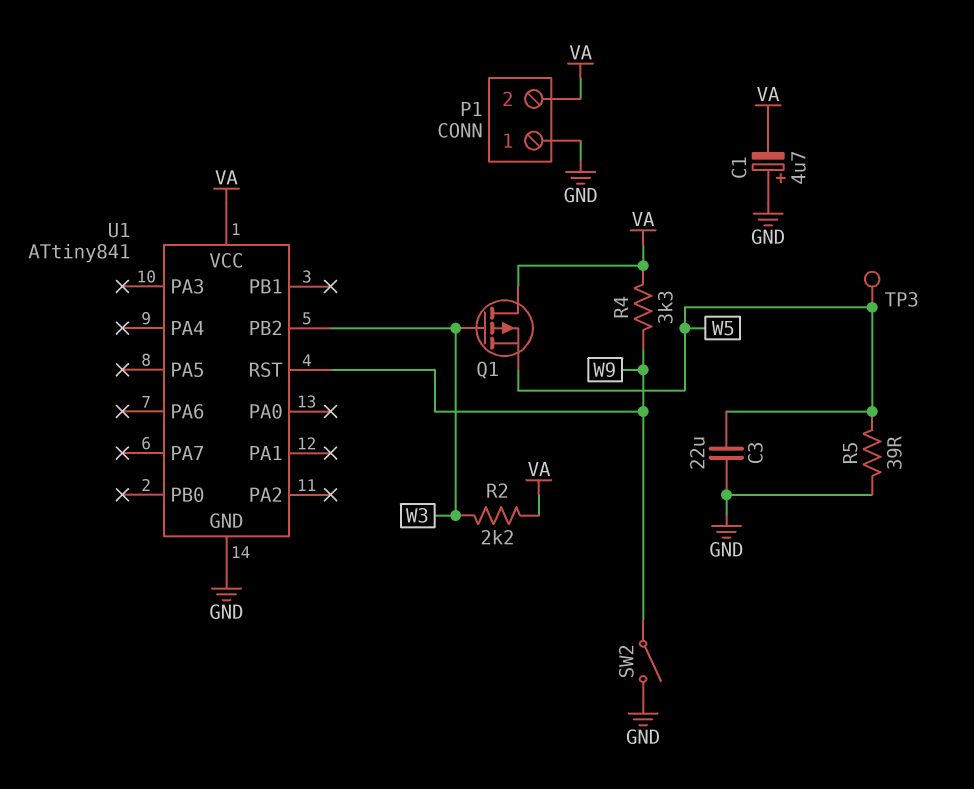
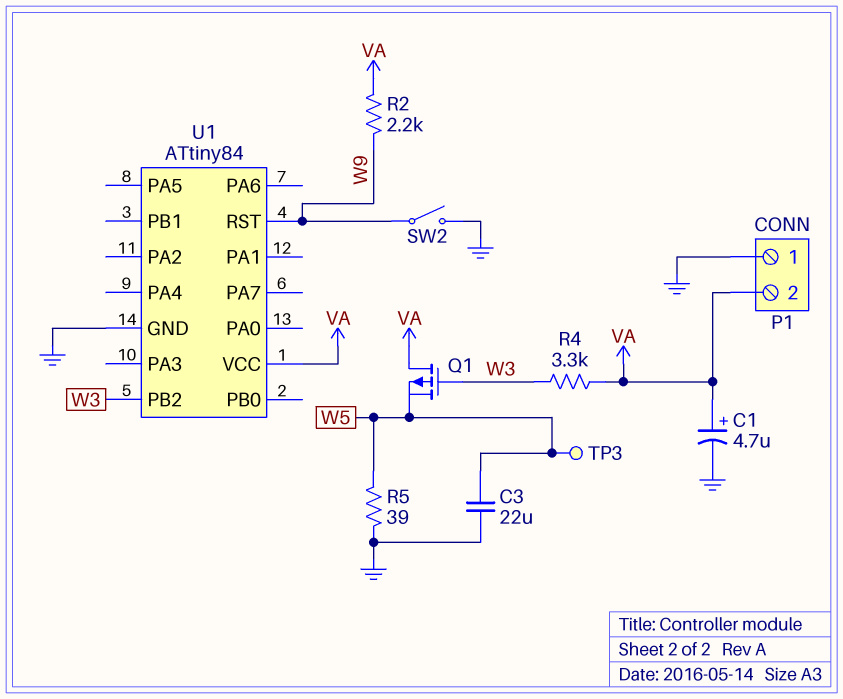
C1: 4.7uF (plus GND, minus VA) -> 4.7uF (plus VA, minus GND)
R2: 2.2k (VA, W3) -> 2.2k (VA, W9)
R4: 3.3k (VA, W9) -> 3.3k (VA, W3)
U1: ATtiny841 -> ATtiny84

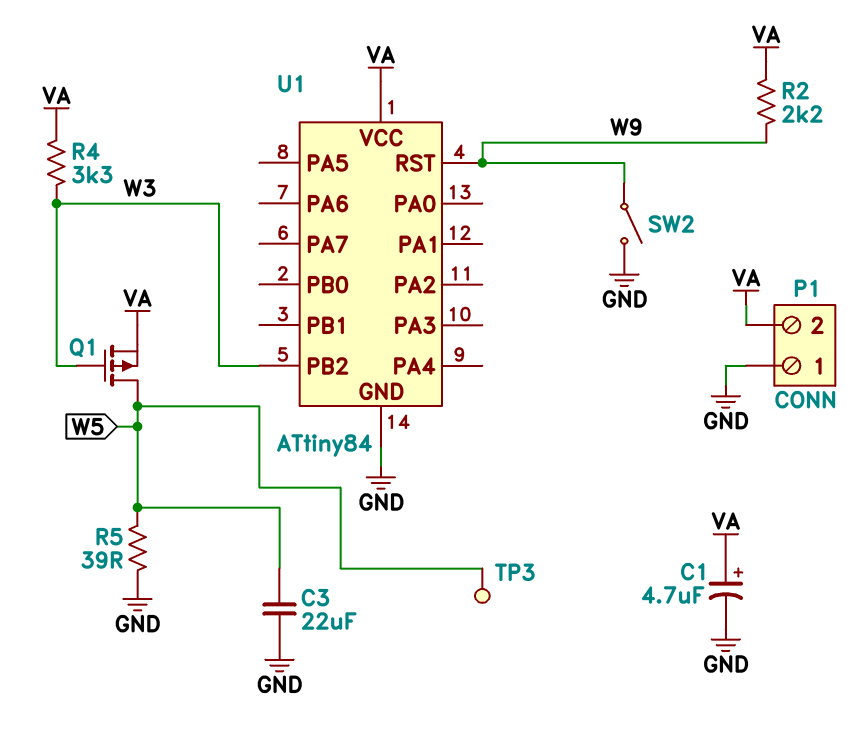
Q1: PMOS (G W3, D VA, S W5) -> PMOS (G W3, D W5, S VA)

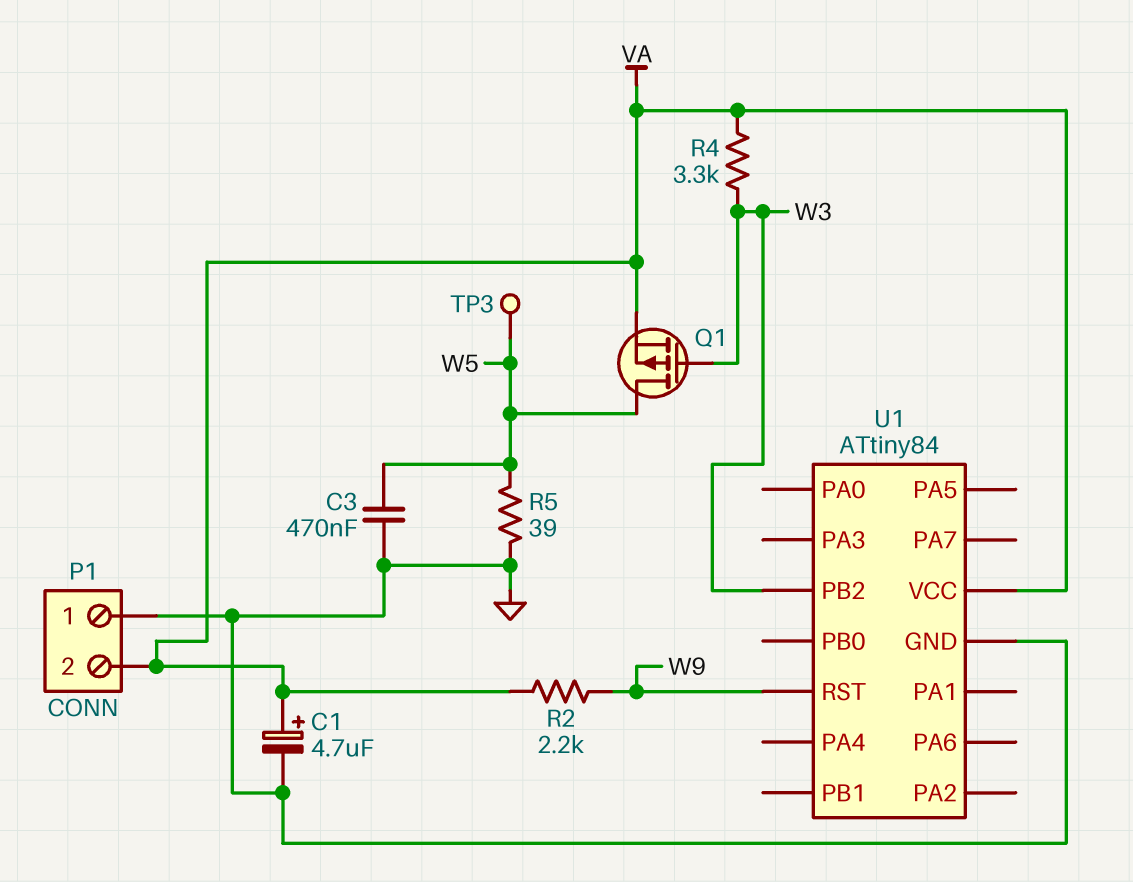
C3: 22uF (GND, W5) -> 470nF (GND, W5)
SW2: switch (GND, W9) -> none

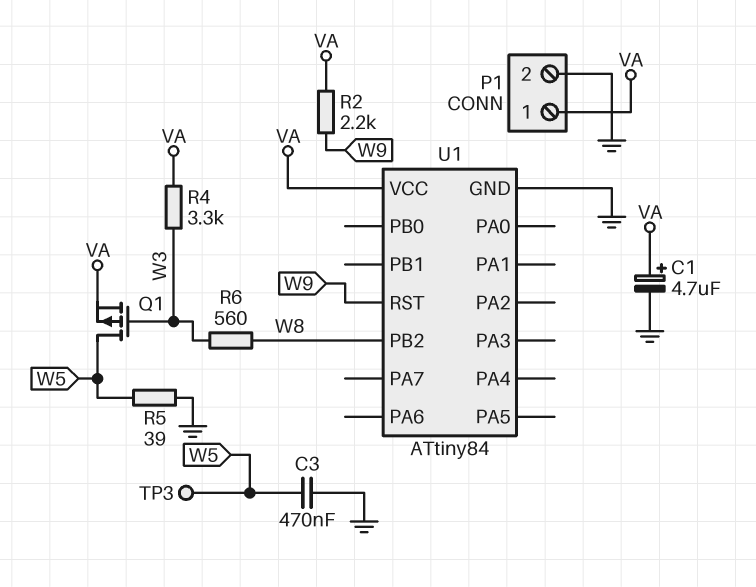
P1 pin 1: GND -> VA
P1 pin 2: VA -> GND
R6: none -> 560 (W3, W8)
U1 pin PB2: W3 -> W8

